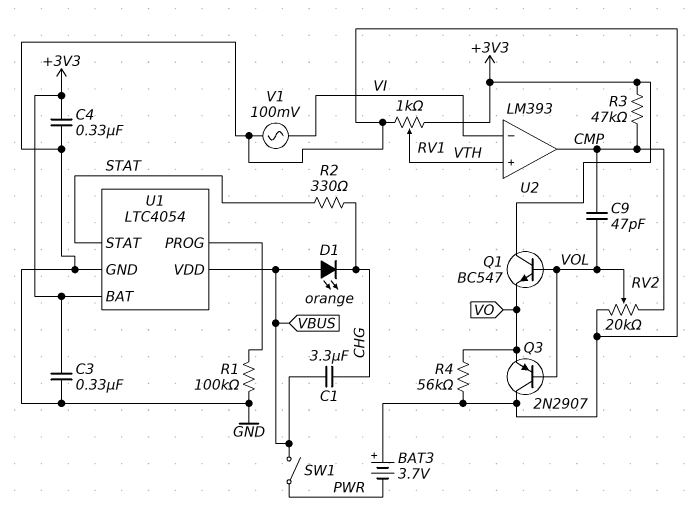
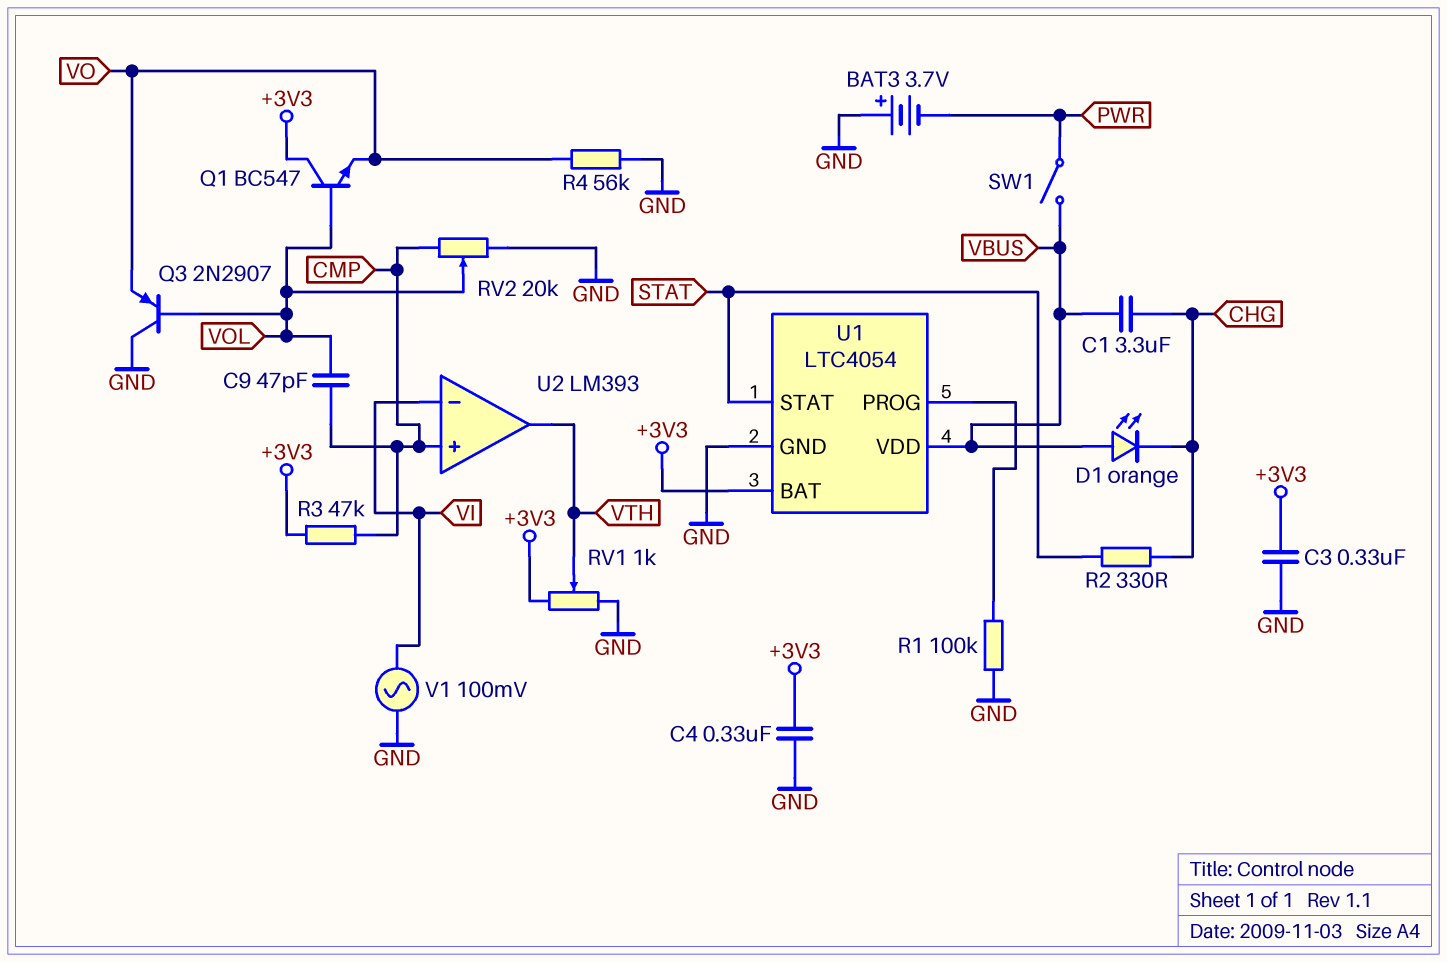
U2 pin in+: VTH -> CMP
U2 pin out: CMP -> VTH

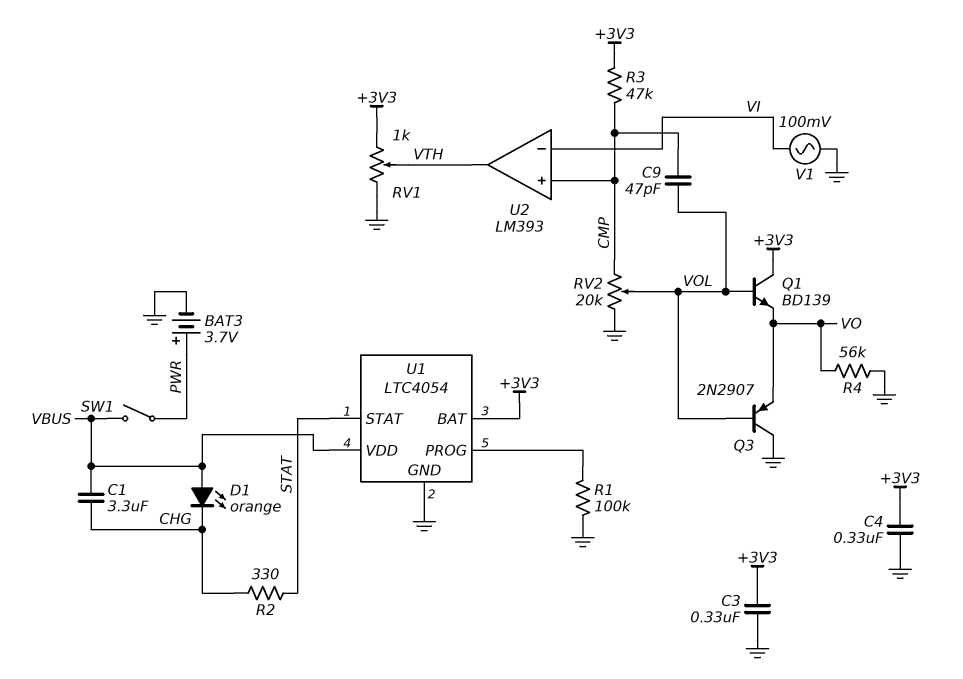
BAT3: 3.7V (plus GND, minus PWR) -> 3.7V (plus PWR, minus GND)
Q1: NPN BC547 (B VOL, C +3V3, E VO) -> NPN BD139 (B VOL, C +3V3, E VO)

